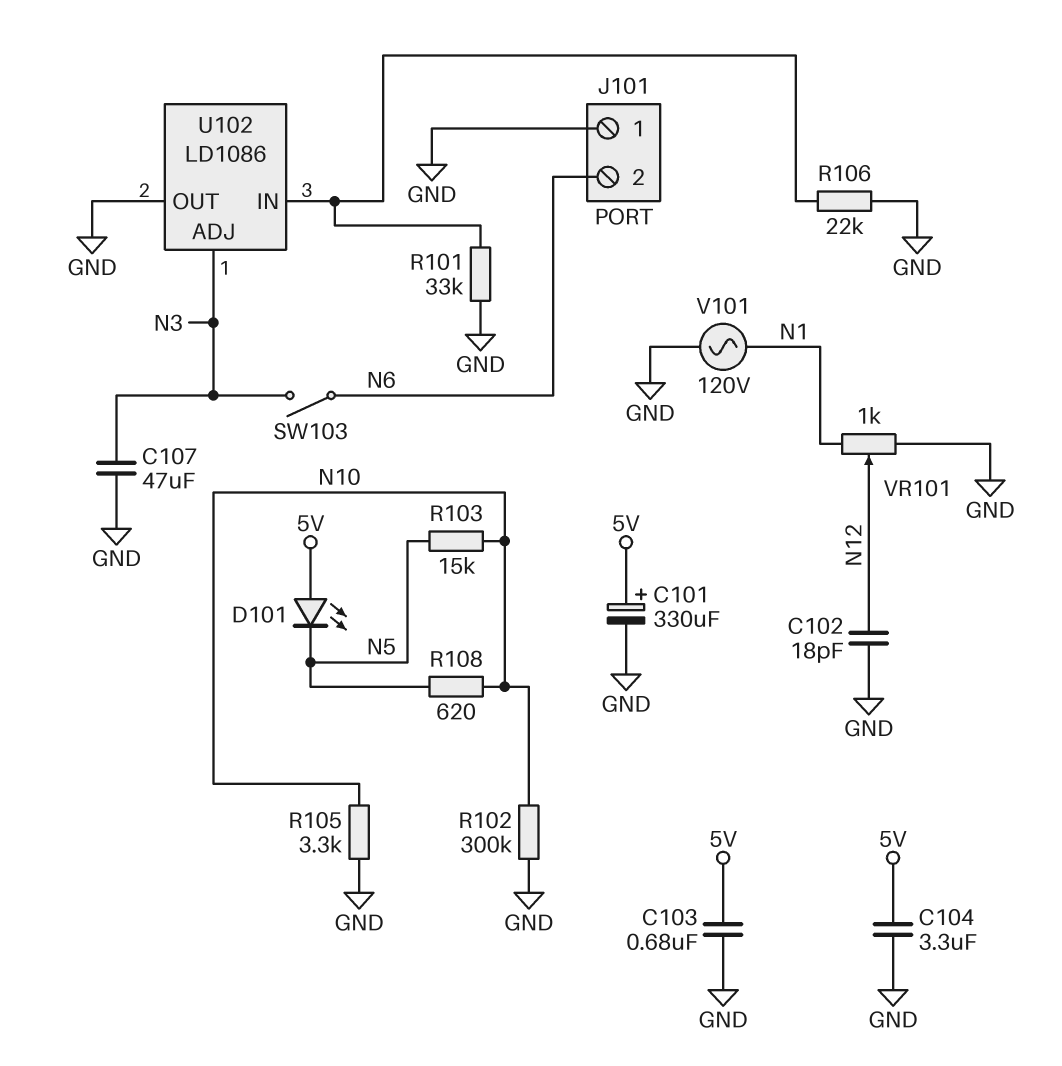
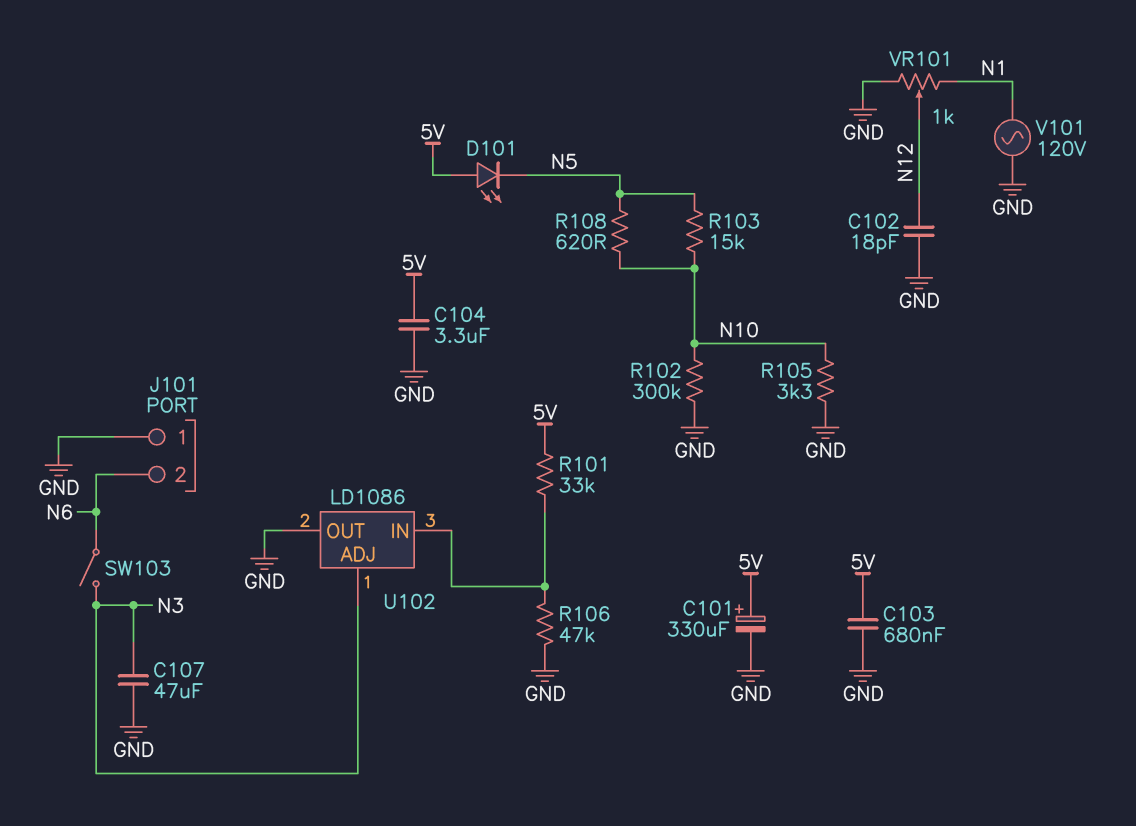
R101: 33k (GND, U102/IN) -> 33k (5V, U102/IN)
R106: 22k (GND, U102/IN) -> 47k (GND, U102/IN)

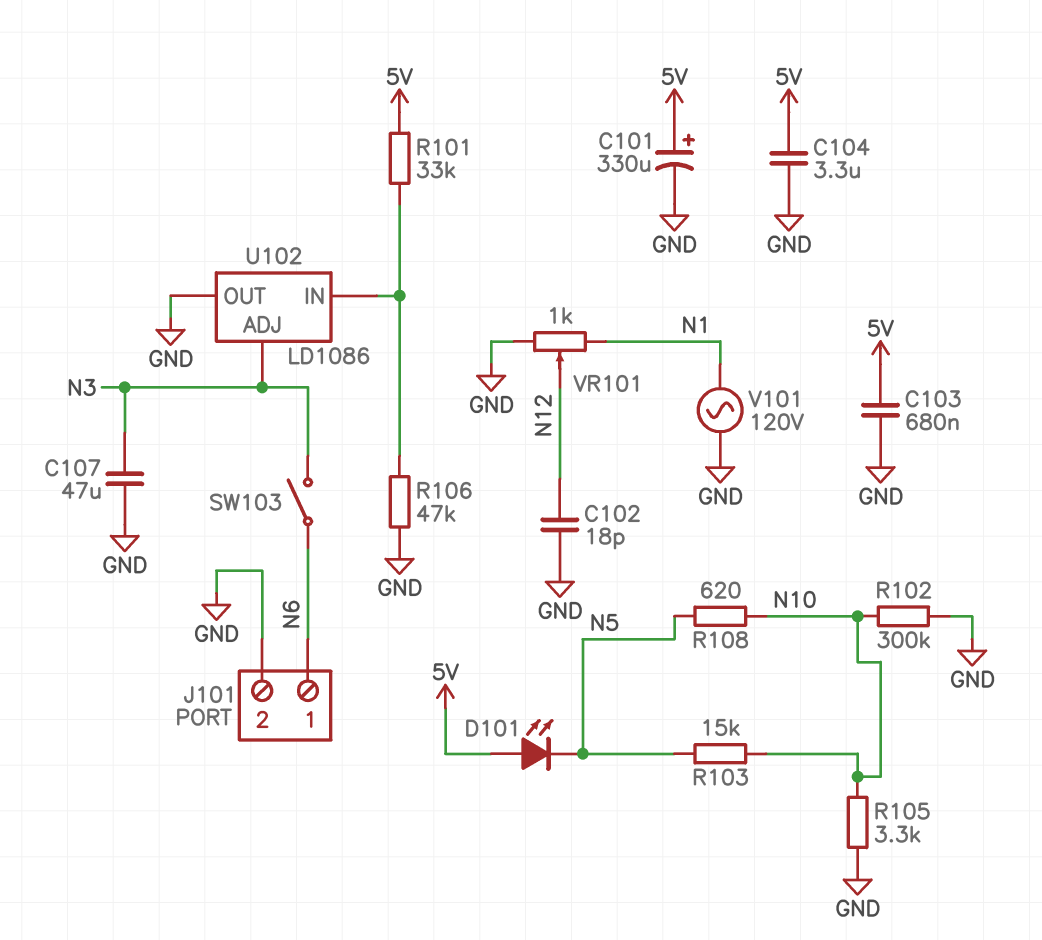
J101 pin 1: GND -> N6
J101 pin 2: N6 -> GND

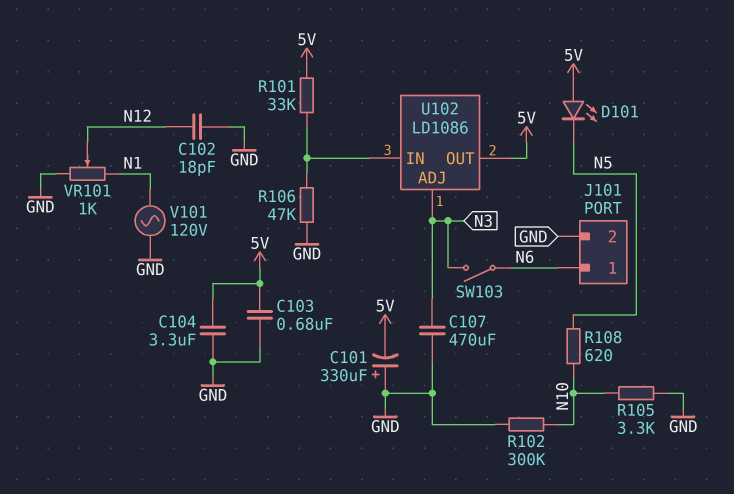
C101: 330uF (plus 5V, minus GND) -> 330uF (plus GND, minus 5V)
C107: 47uF (GND, N3) -> 470uF (GND, N3)
R103: 15k (N5, N10) -> none
U102 pin OUT: GND -> 5V

